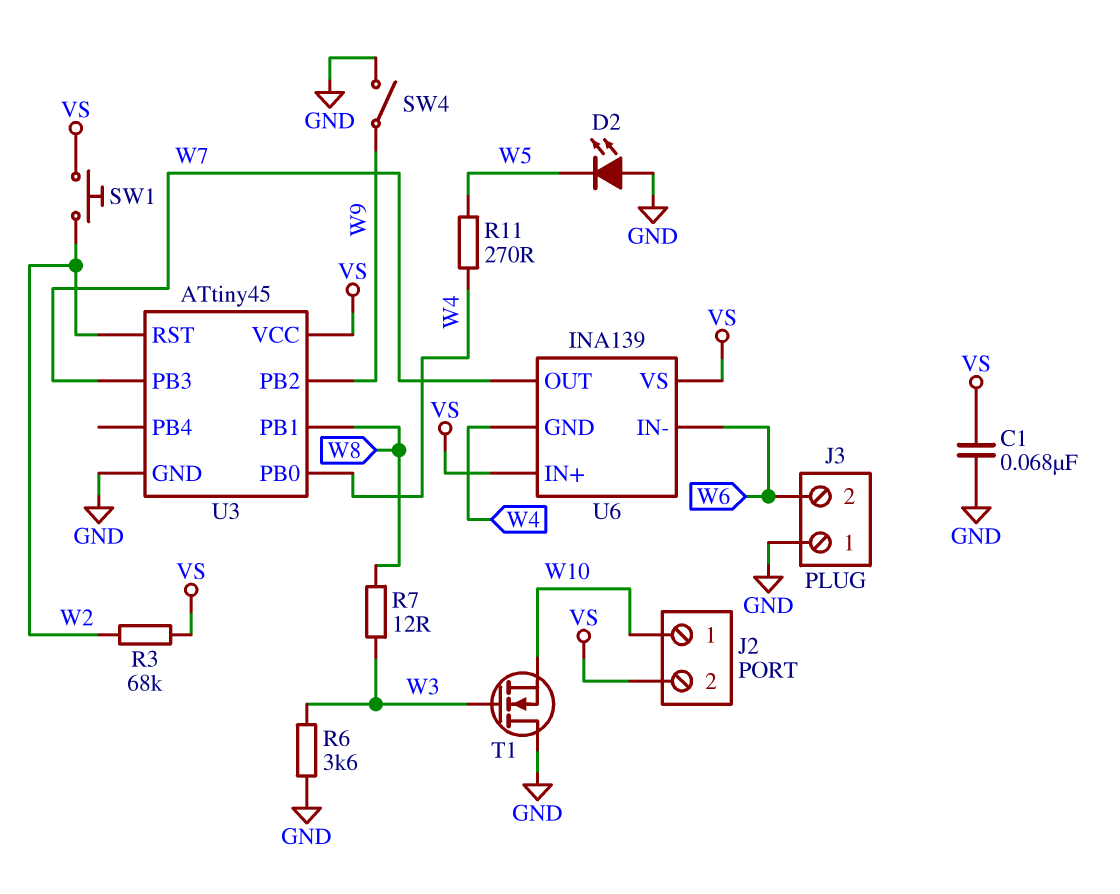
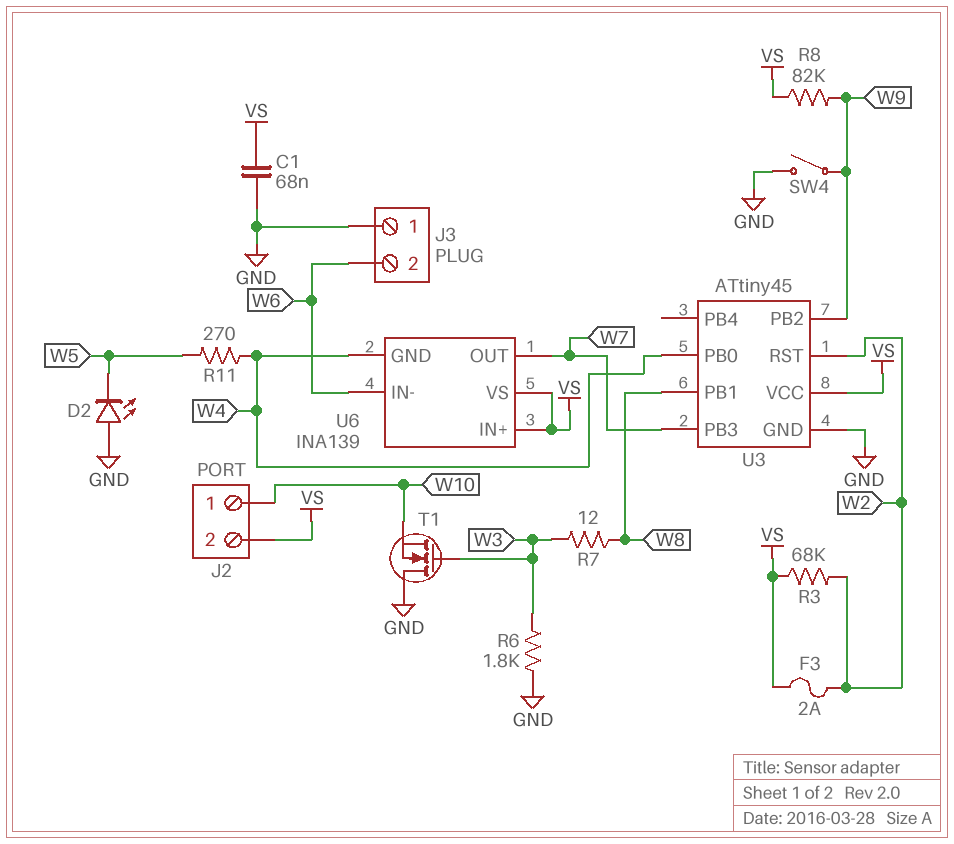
F3: none -> 2A (VS, W2)
R6: 3.6k (GND, W3) -> 1.8k (GND, W3)
R8: none -> 82k (VS, W9)
SW1: button (VS, W2) -> none

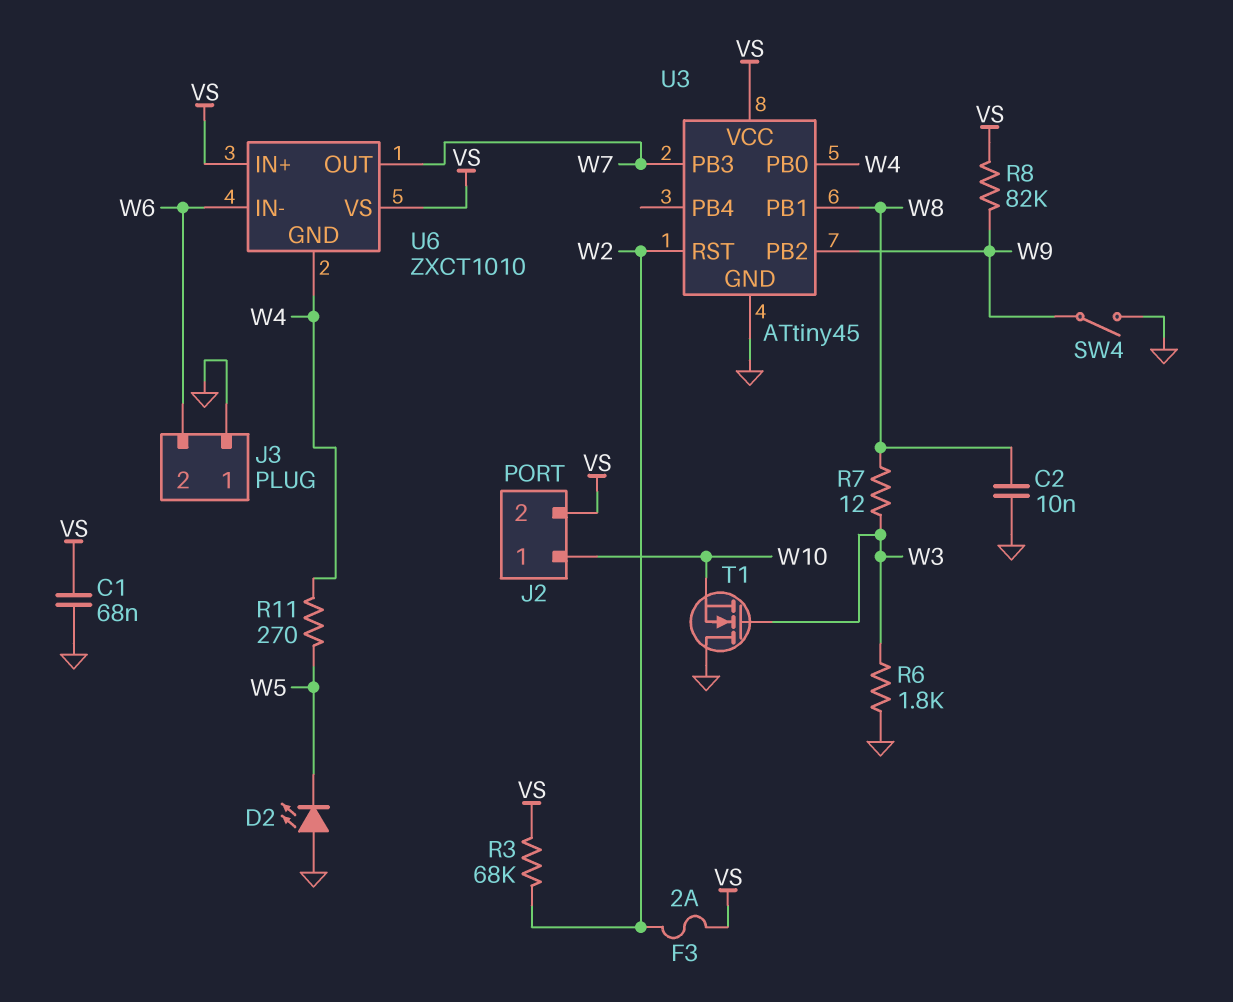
C2: none -> 10nF (GND, W8)
U6: INA139 -> ZXCT1010

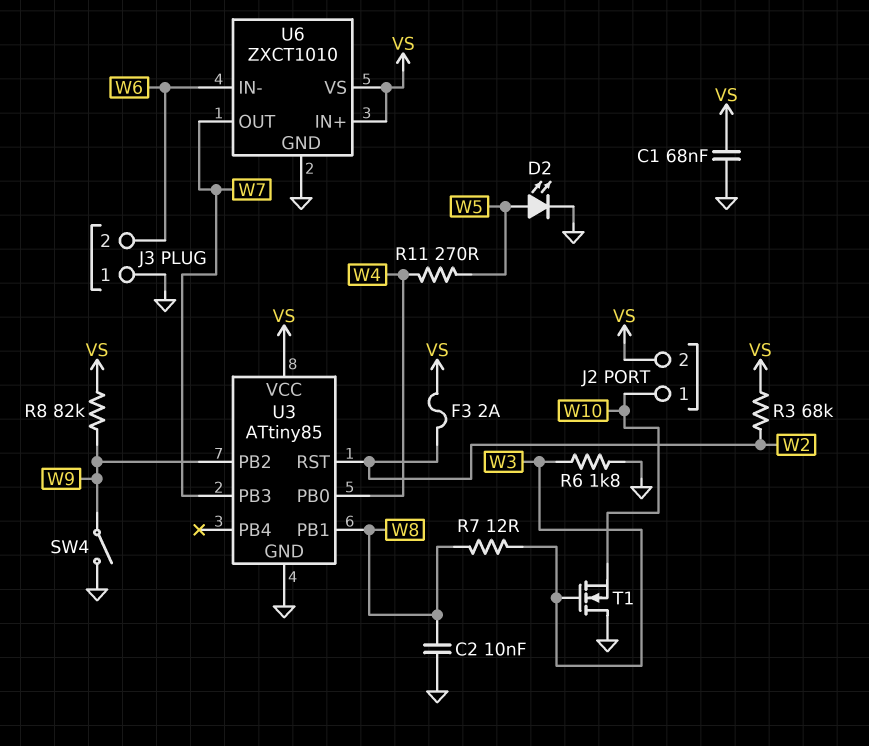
D2: LED (A GND, K W5) -> LED (A W5, K GND)
U3: ATtiny45 -> ATtiny85
U6 pin GND: W4 -> GND

